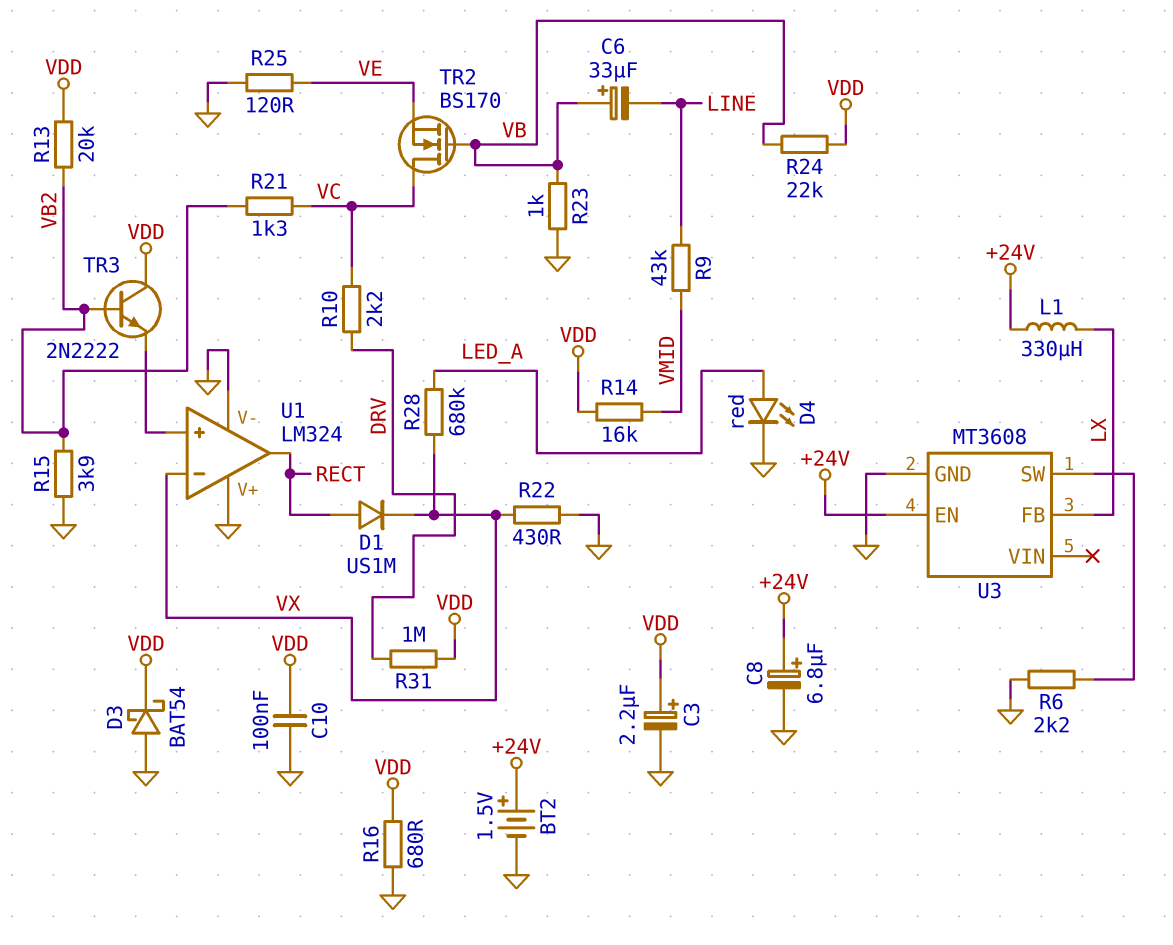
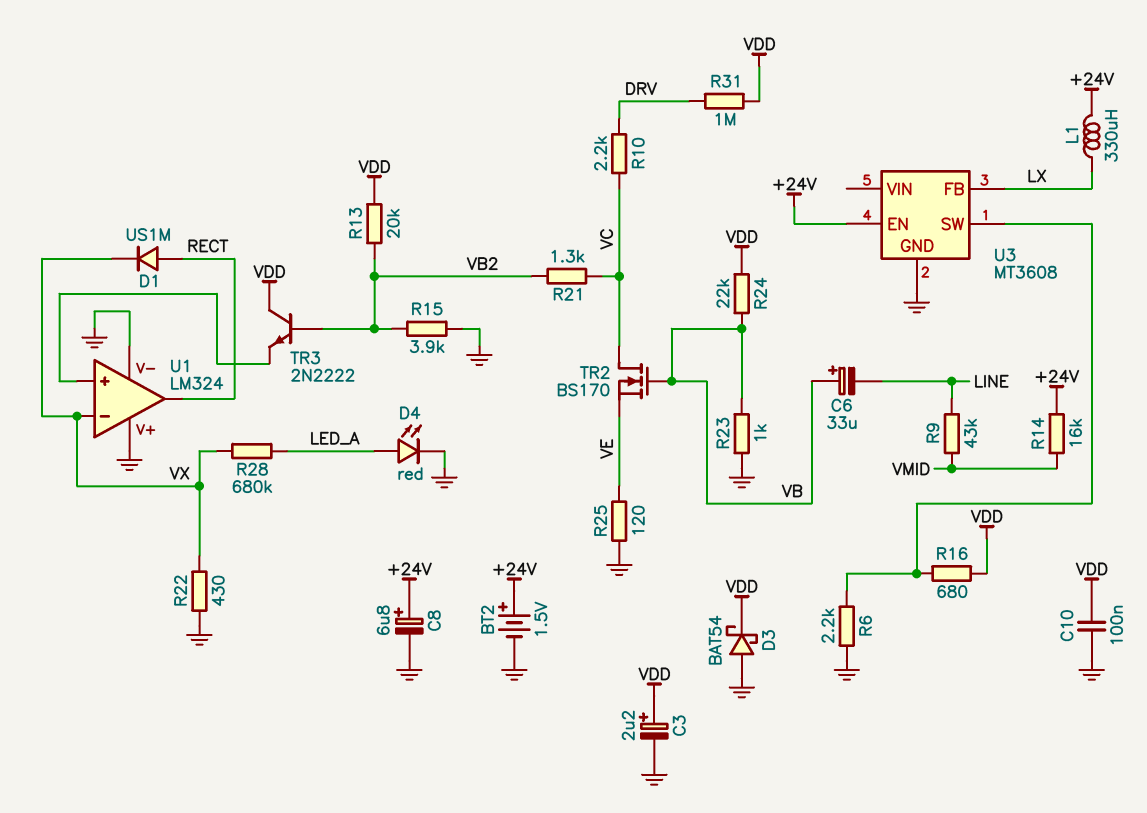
R14: 16k (VDD, VMID) -> 16k (+24V, VMID)
R16: 680 (GND, VDD) -> 680 (U3/SW, VDD)

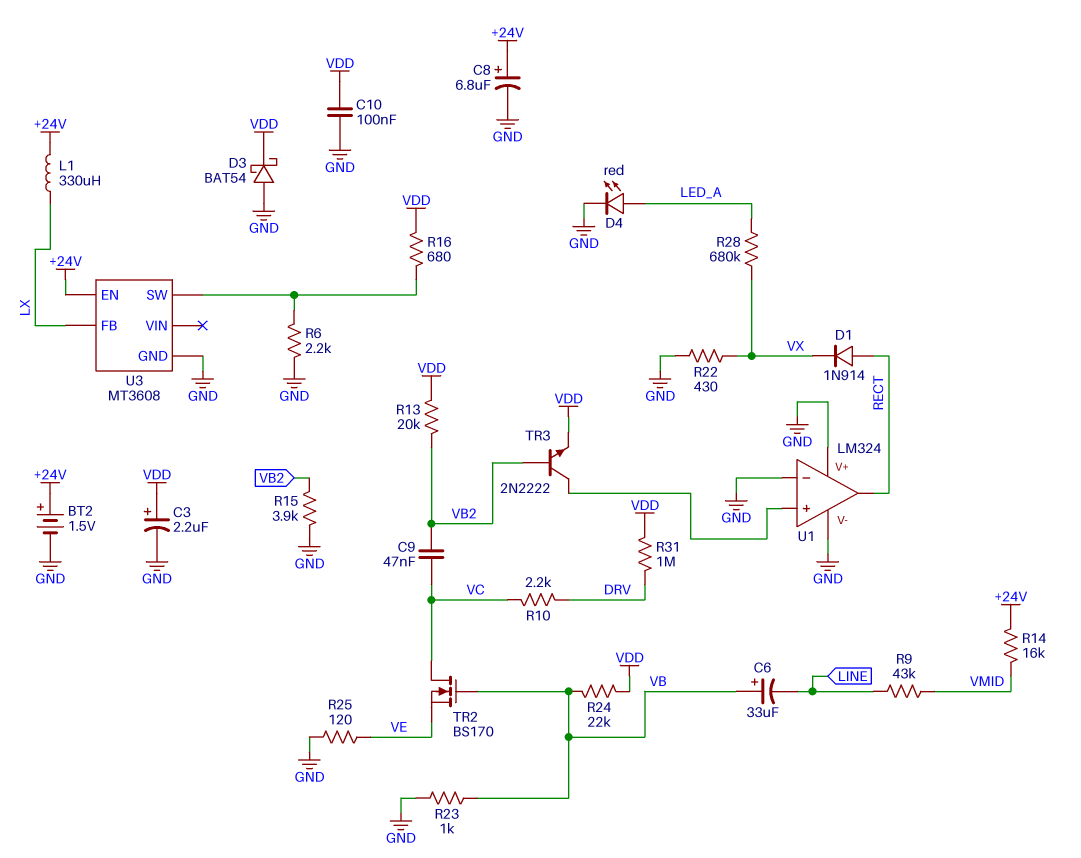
C9: none -> 47nF (VB2, VC)
D1: diode US1M (A RECT, K VX) -> diode 1N914 (A RECT, K VX)
R21: 1.3k (VB2, VC) -> none
TR3: NPN 2N2222 (B VB2, C VDD, E U1/in+) -> NPN 2N2222 (B VB2, C U1/in+, E VDD)
U1 pin in-: VX -> GND

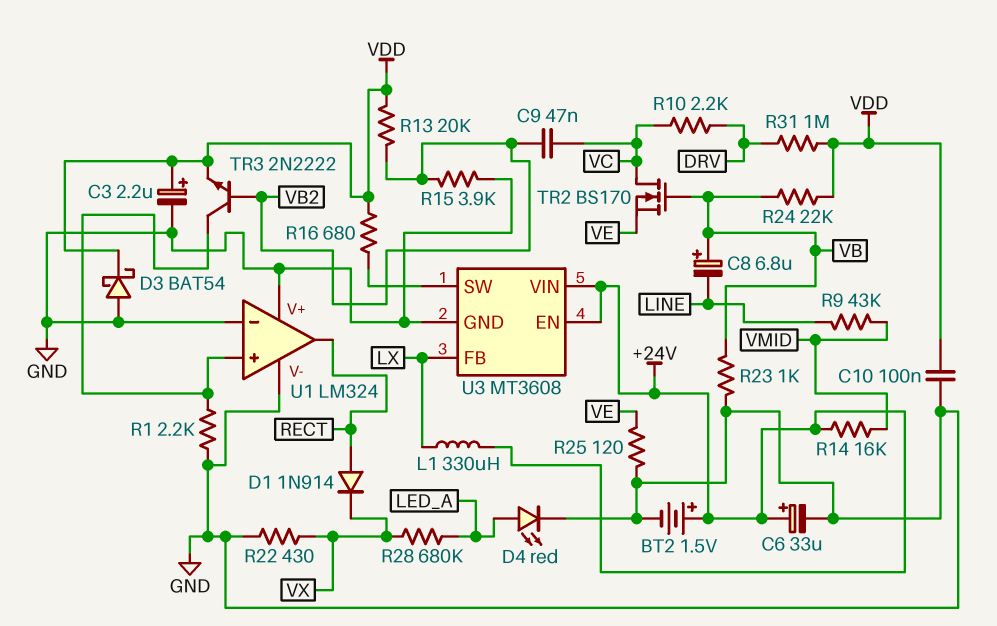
C6: 33uF (plus VB, minus LINE) -> 33uF (plus +24V, minus GND)
C8: 6.8uF (plus +24V, minus GND) -> 6.8uF (plus VB, minus LINE)
R1: none -> 2.2k (GND, U1/in+)
R6: 2.2k (GND, U3/SW) -> none
U3 pin VIN: none -> +24V

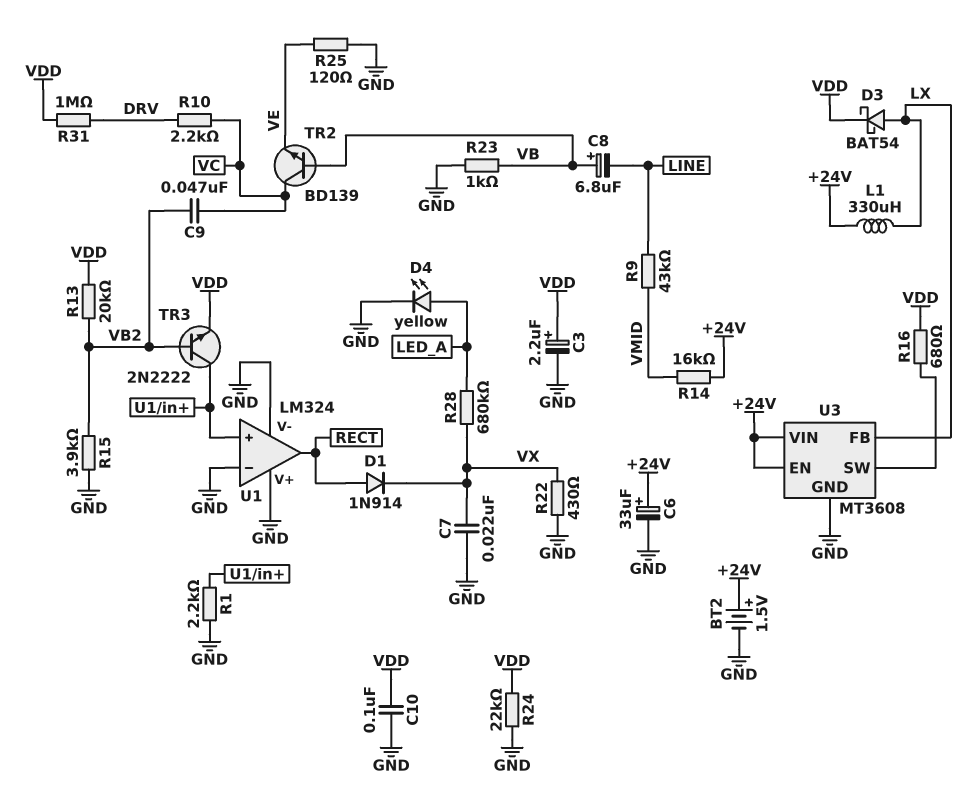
C7: none -> 22nF (GND, VX)
D3: schottky BAT54 (A GND, K VDD) -> schottky BAT54 (A LX, K VDD)
D4: LED red (A LED_A, K GND) -> LED yellow (A LED_A, K GND)
R24: 22k (VB, VDD) -> 22k (GND, VDD)
TR2: NMOS BS170 (G VB, D VC, S VE) -> NPN BD139 (B VB, C VC, E VE)

